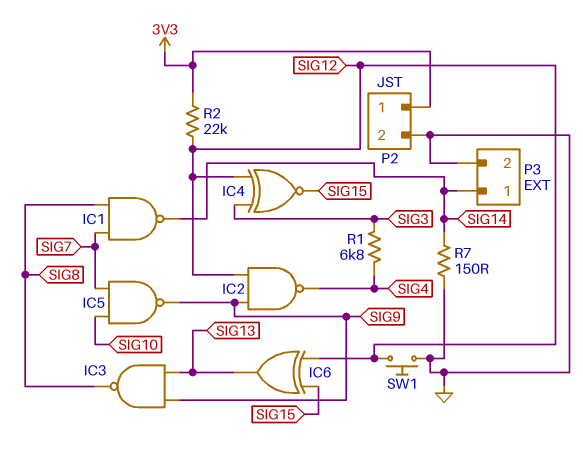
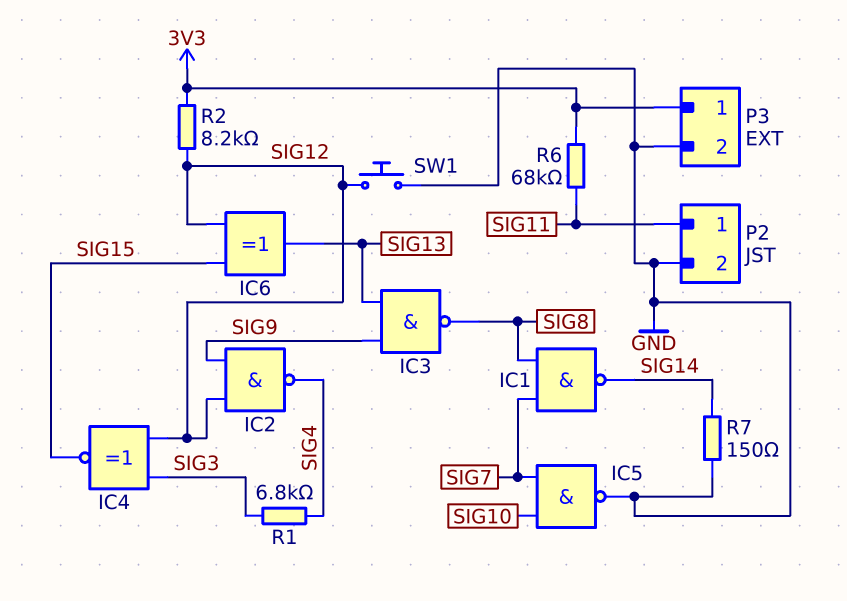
IC5: NAND (in SIG7, in SIG10, out SIG9) -> NAND (in SIG7, in SIG10, out GND)
P2 pin 1: 3V3 -> SIG11
P3 pin 1: SIG14 -> 3V3
R2: 22k (3V3, SIG12) -> 8.2k (3V3, SIG12)
R6: none -> 68k (3V3, SIG11)

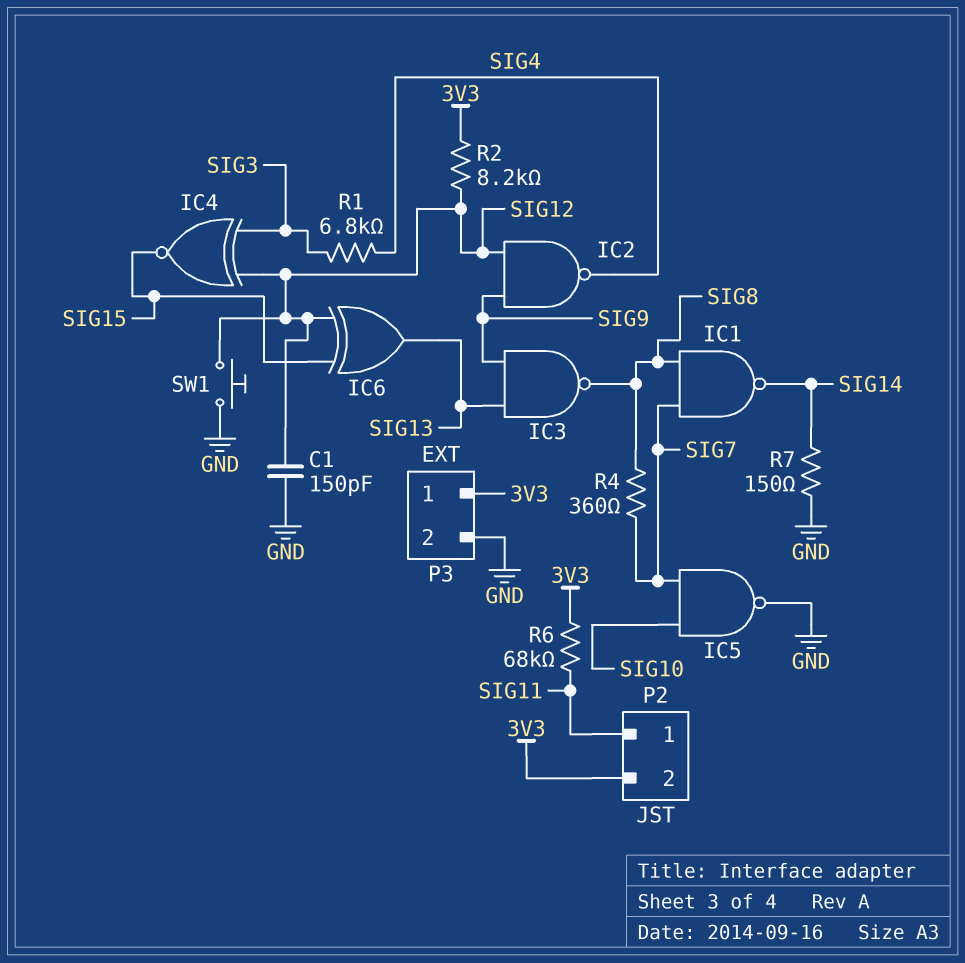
C1: none -> 150pF (GND, SIG12)
P2 pin 2: GND -> 3V3
R4: none -> 360 (SIG7, SIG8)

